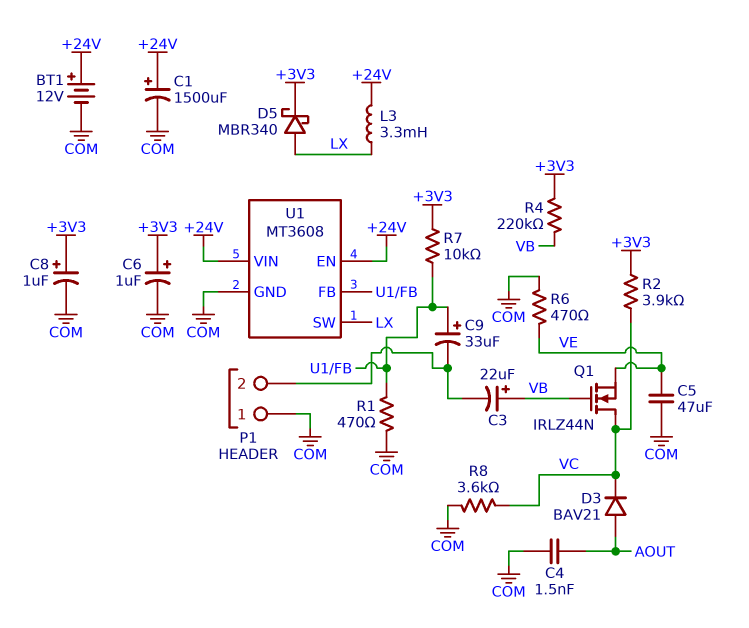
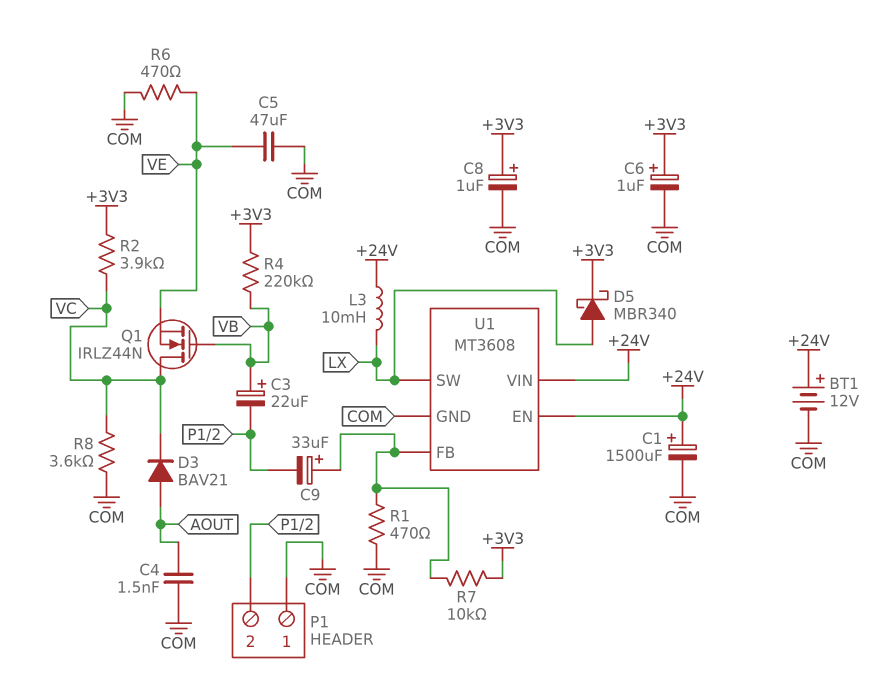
L3: 3.3mH (+24V, LX) -> 10mH (+24V, LX)

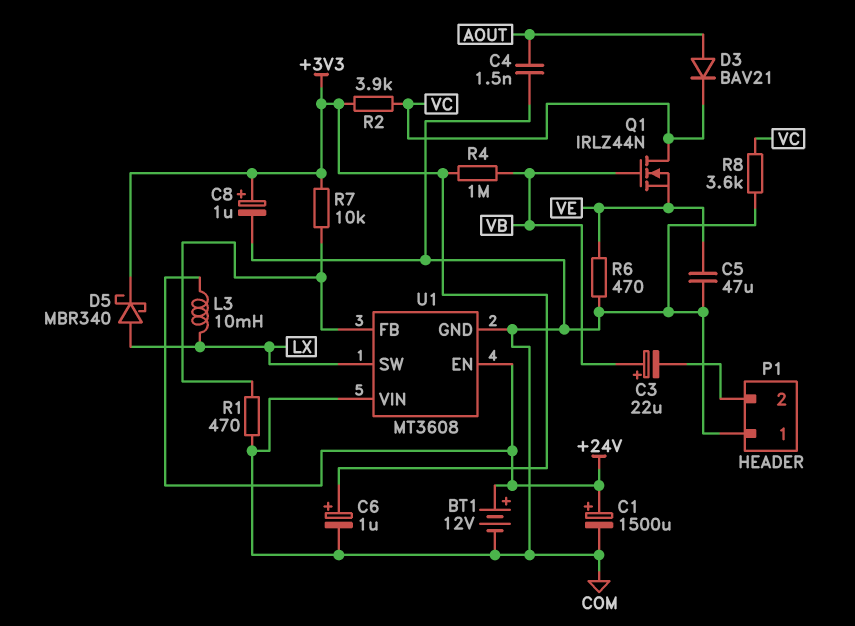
C9: 33uF (plus U1/FB, minus P1/2) -> none
R4: 220k (+3V3, VB) -> 1M (+3V3, VB)
U1 pin VIN: +24V -> COM

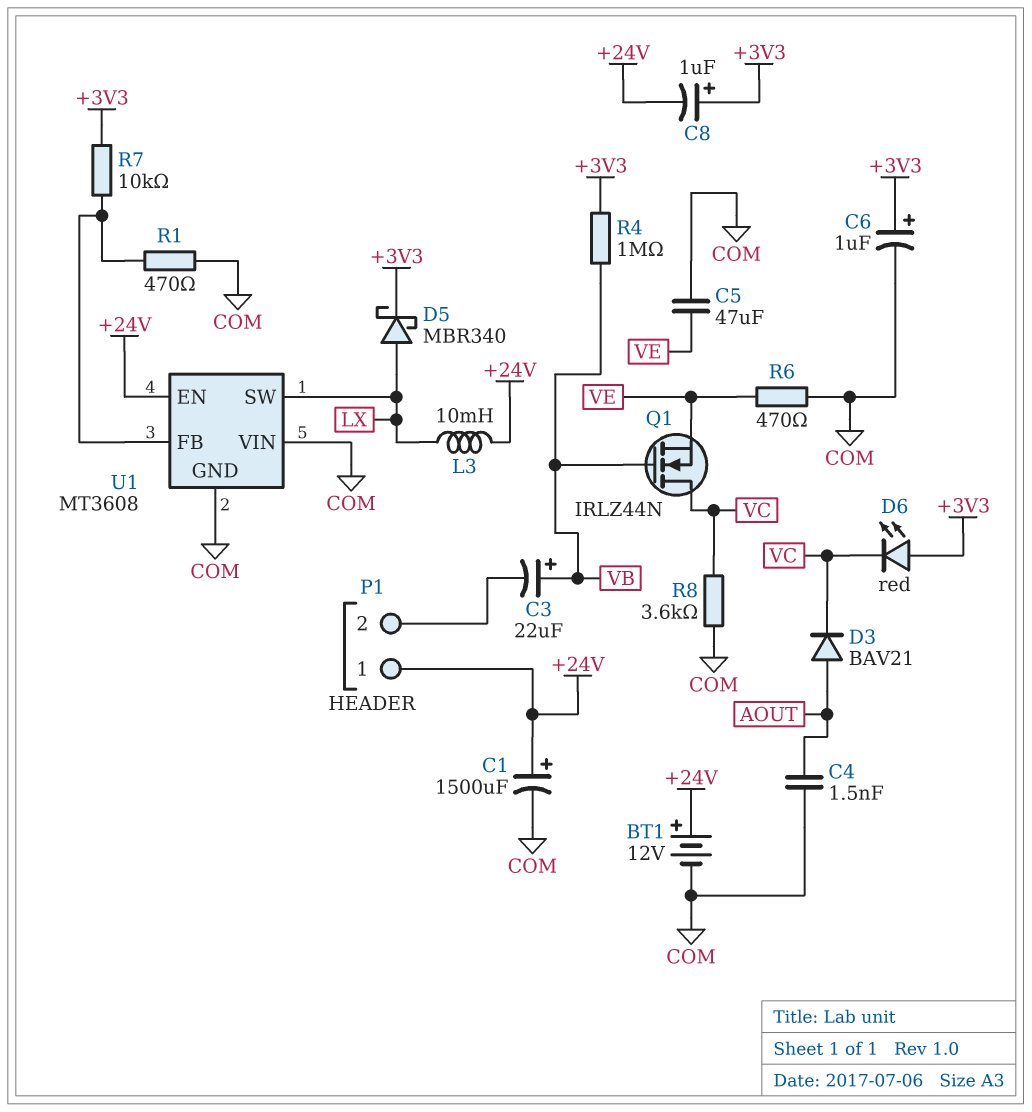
C8: 1uF (plus +3V3, minus COM) -> 1uF (plus +3V3, minus +24V)
D6: none -> LED red (A +3V3, K VC)
P1 pin 1: COM -> +24V
R2: 3.9k (+3V3, VC) -> none

